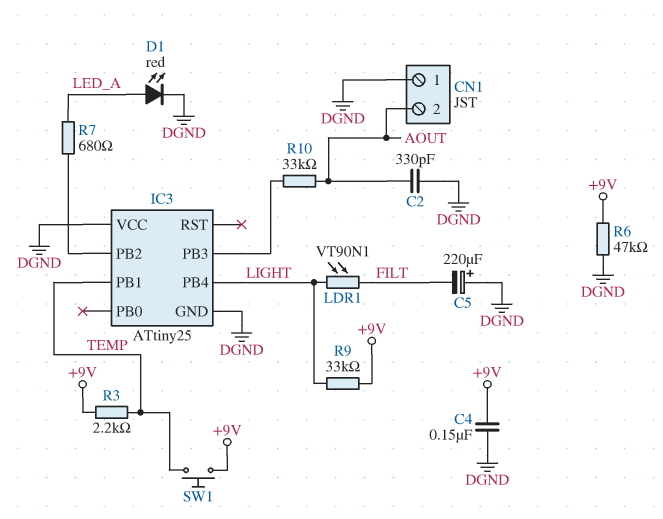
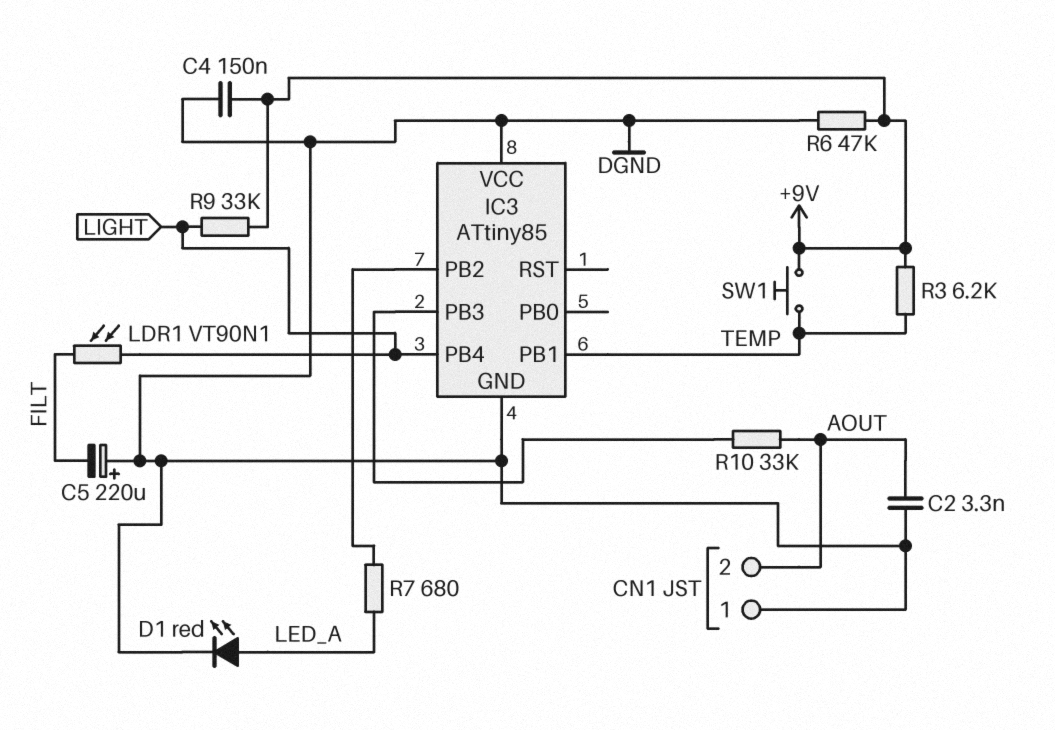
C2: 330pF (AOUT, DGND) -> 3.3nF (AOUT, DGND)
IC3: ATtiny25 -> ATtiny85
R3: 2.2k (+9V, TEMP) -> 6.2k (+9V, TEMP)

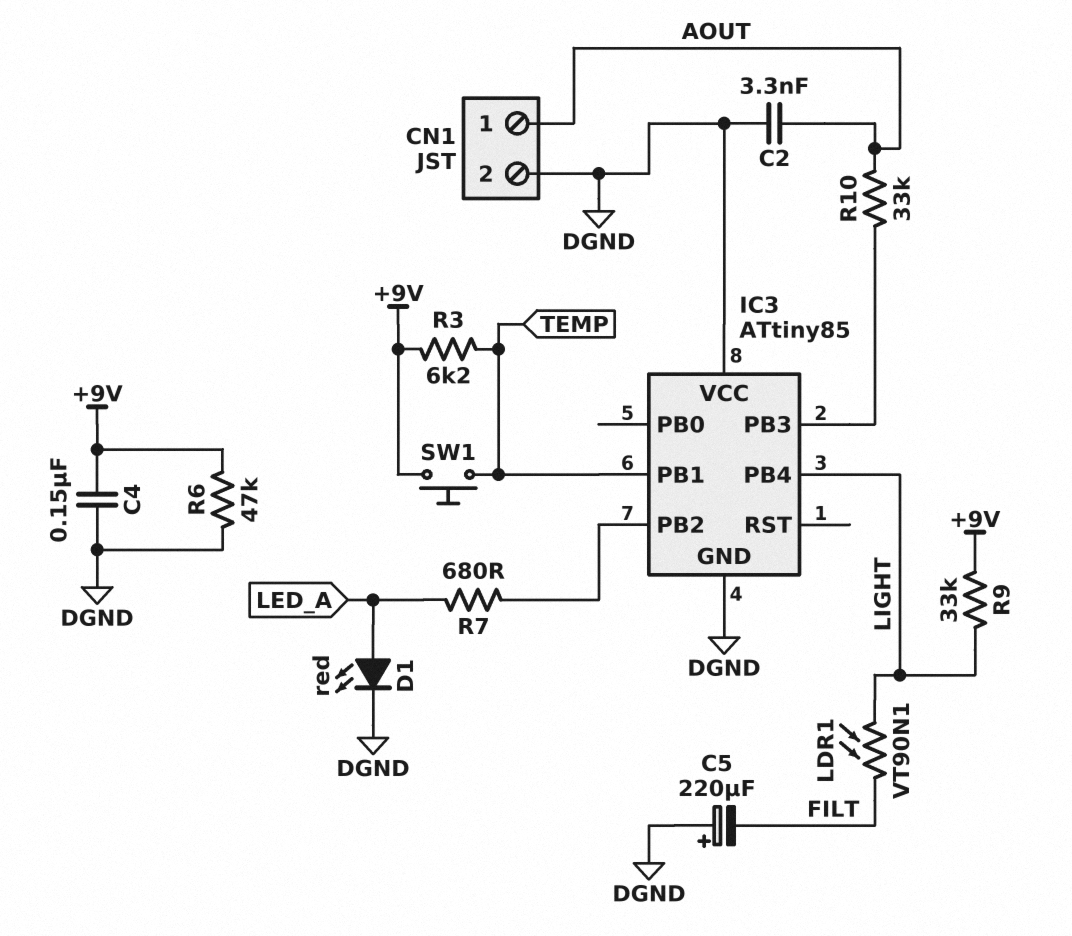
CN1 pin 1: DGND -> AOUT
CN1 pin 2: AOUT -> DGND

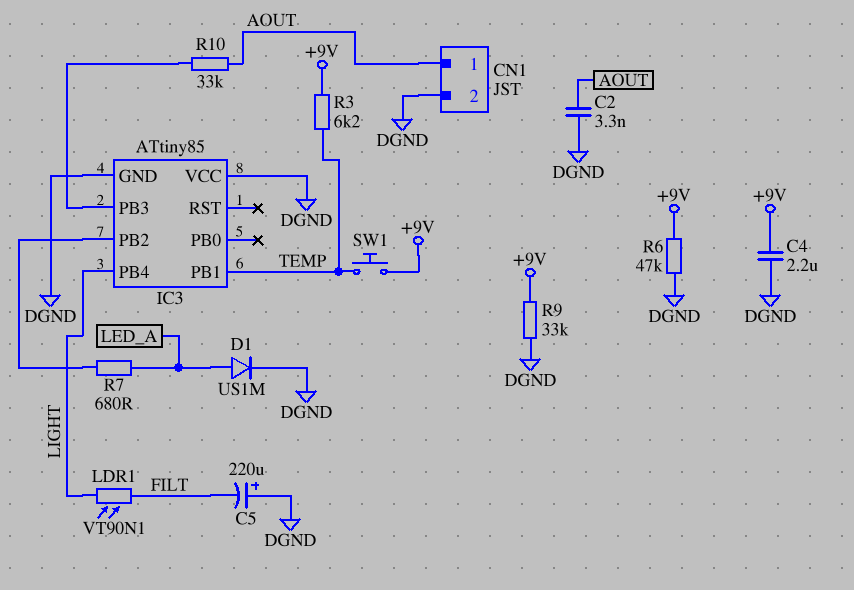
C4: 150nF (+9V, DGND) -> 2.2uF (+9V, DGND)
D1: LED red (A LED_A, K DGND) -> diode US1M (A LED_A, K DGND)
R9: 33k (+9V, LIGHT) -> 33k (+9V, DGND)

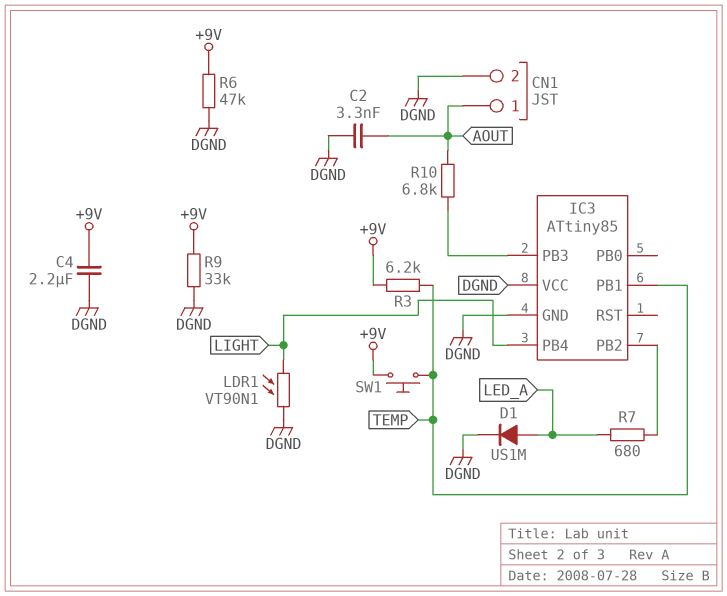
C5: 220uF (plus DGND, minus FILT) -> none
LDR1: VT90N1 (FILT, LIGHT) -> VT90N1 (DGND, LIGHT)
R10: 33k (AOUT, IC3/PB3) -> 6.8k (AOUT, IC3/PB3)

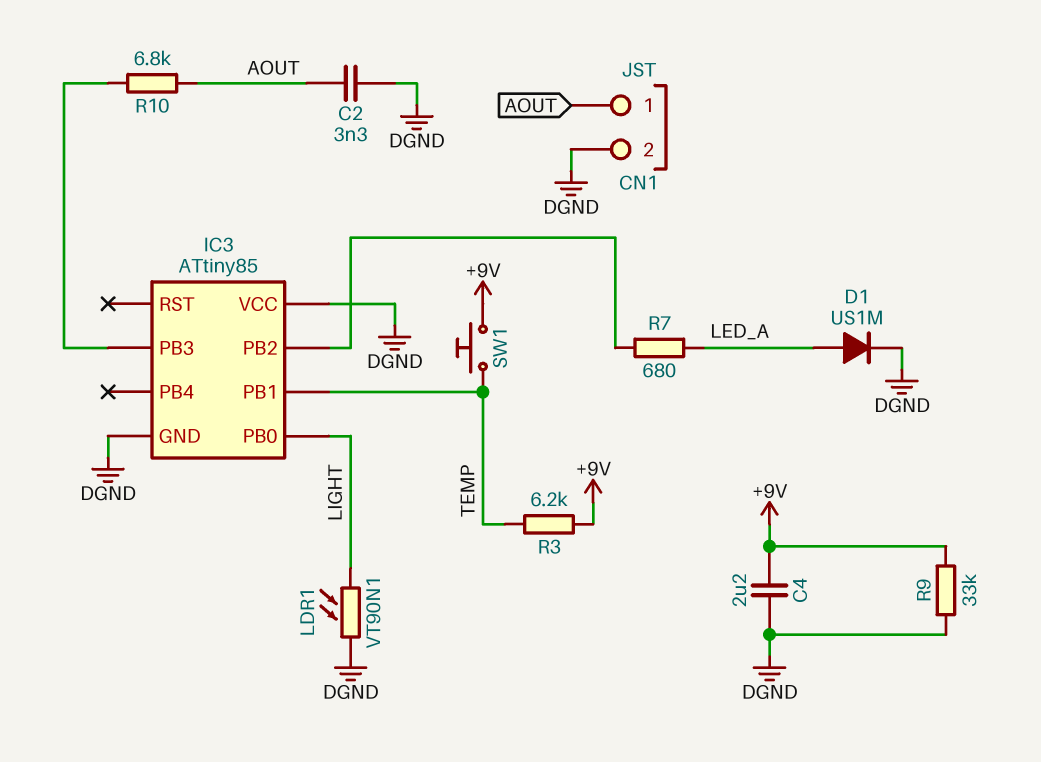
IC3 pin PB0: none -> LIGHT
IC3 pin PB4: LIGHT -> none
R6: 47k (+9V, DGND) -> none

